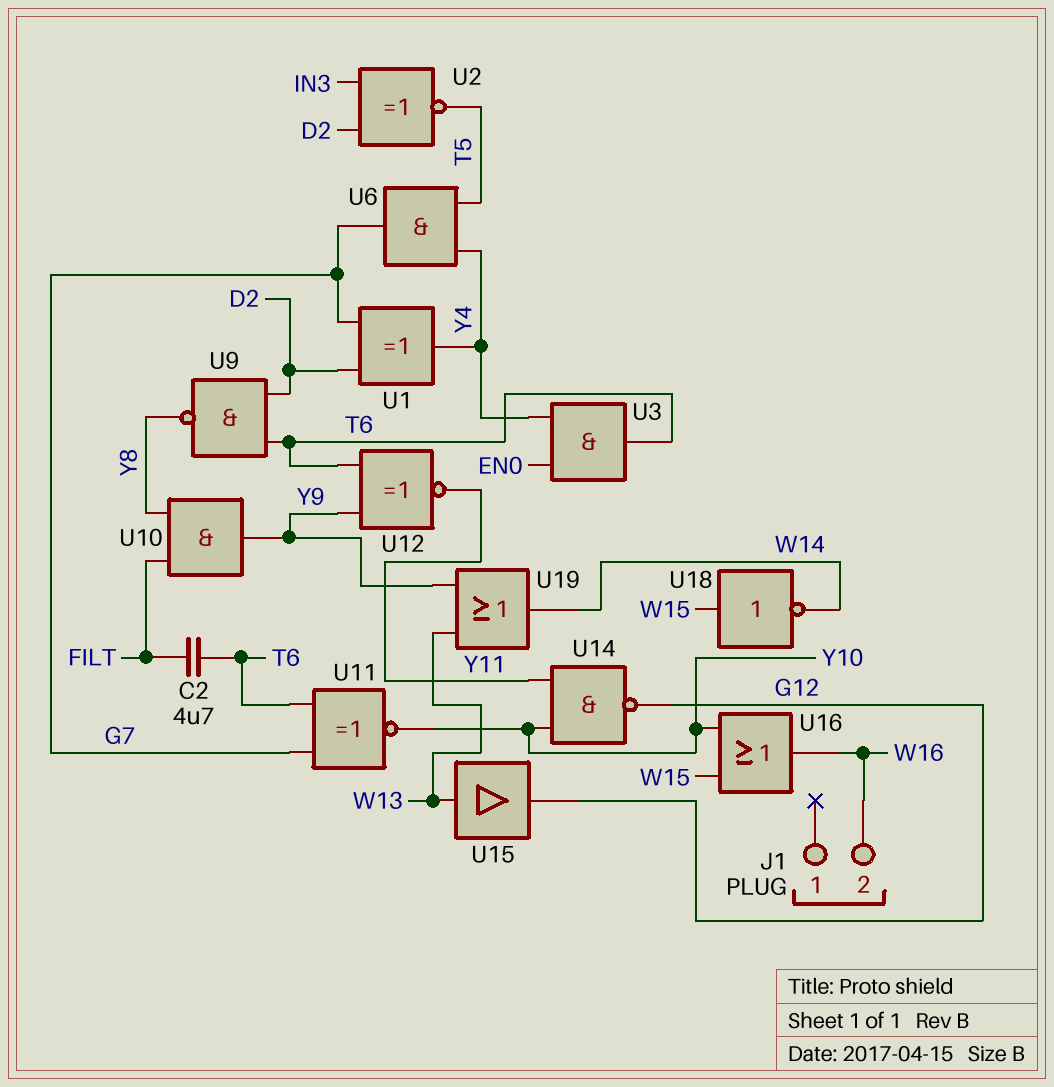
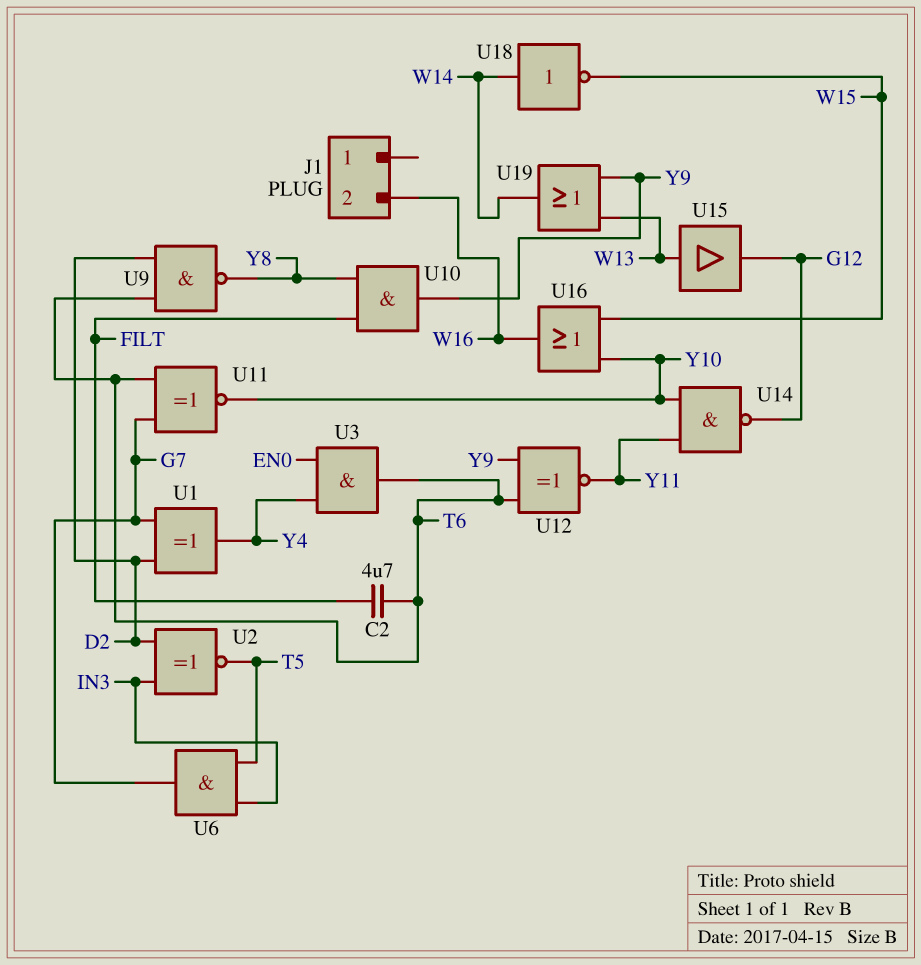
U6: AND (in T5, in Y4, out G7) -> AND (in IN3, in T5, out G7)
U18: NOT (in W15, out W14) -> NOT (in W14, out W15)

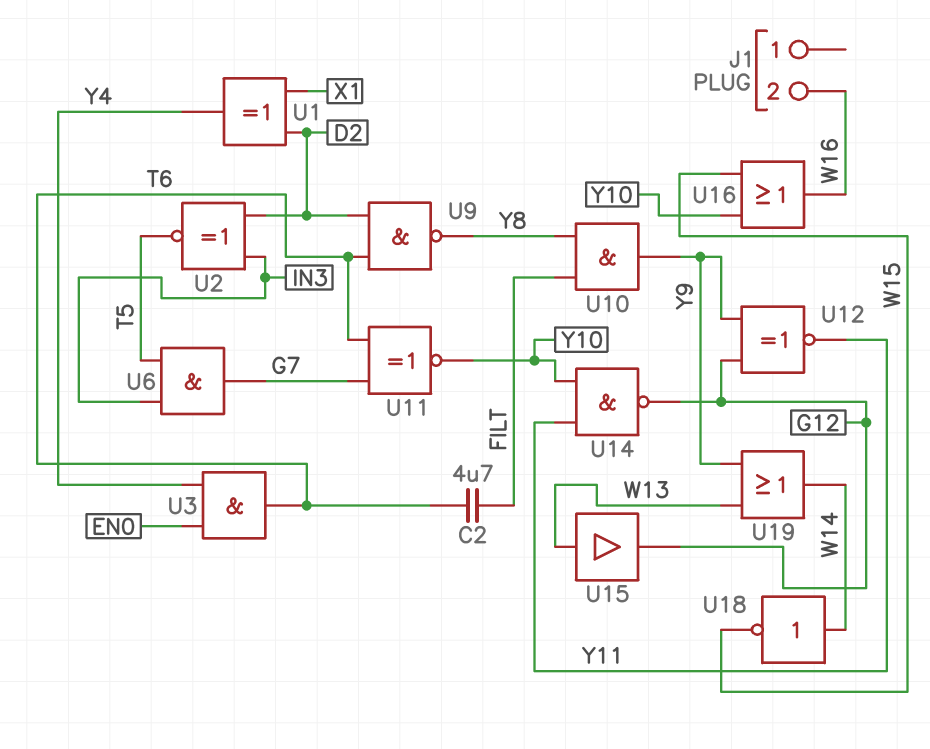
U1: XOR (in D2, in G7, out Y4) -> XOR (in D2, in X1, out Y4)
U12: XNOR (in T6, in Y9, out Y11) -> XNOR (in G12, in Y9, out Y11)

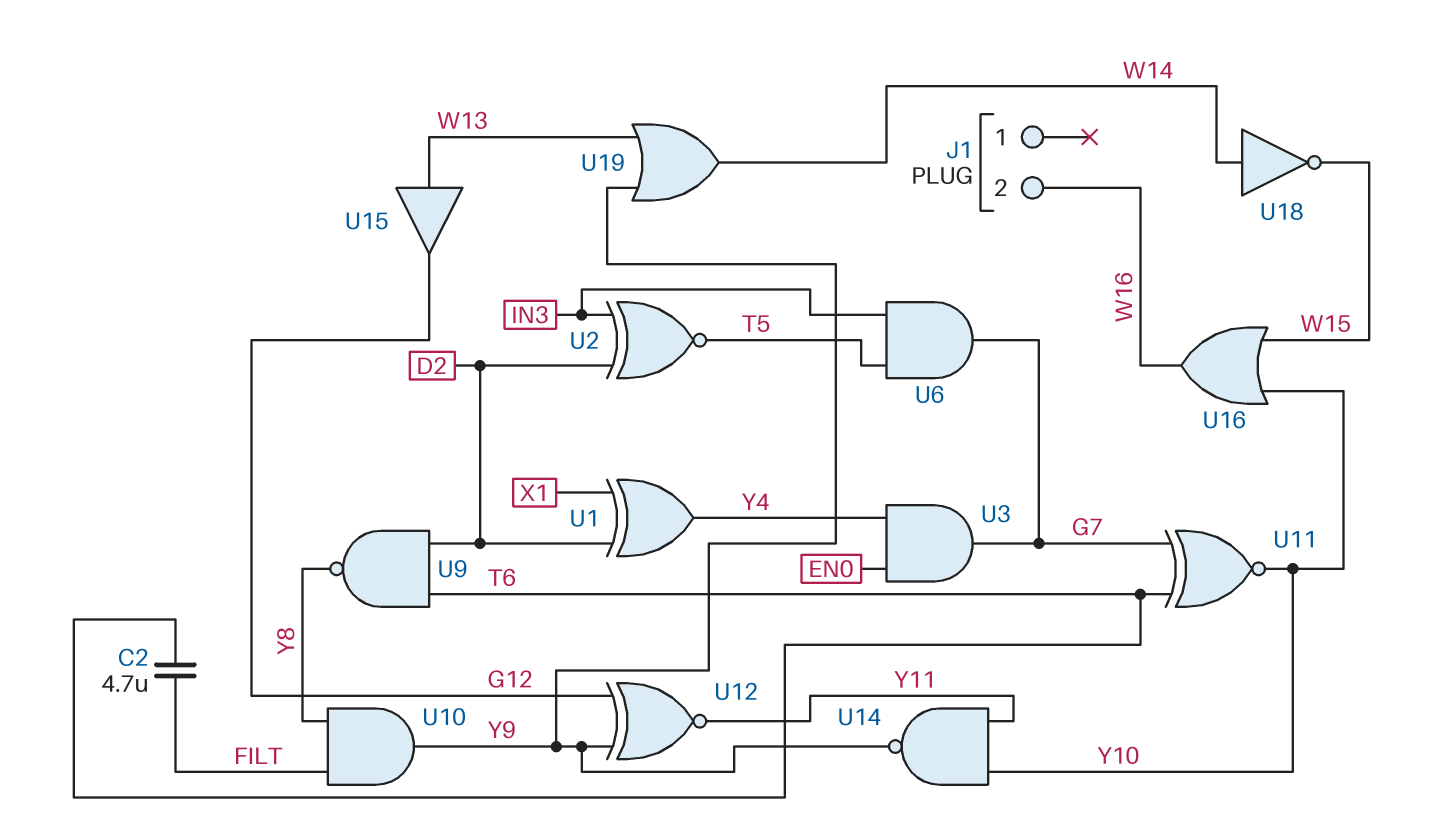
U3: AND (in EN0, in Y4, out T6) -> AND (in EN0, in Y4, out G7)
U14: NAND (in Y10, in Y11, out G12) -> NAND (in Y10, in Y11, out Y9)

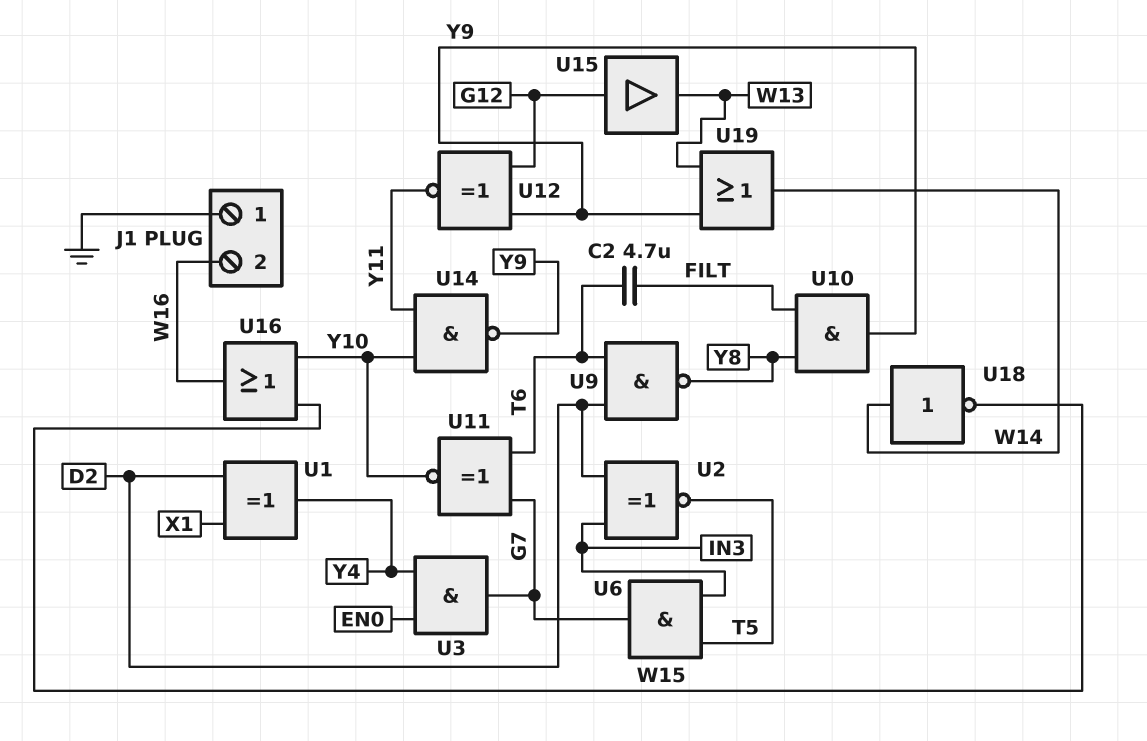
J1 pin 1: none -> GND
U15: buffer (in W13, out G12) -> buffer (in G12, out W13)

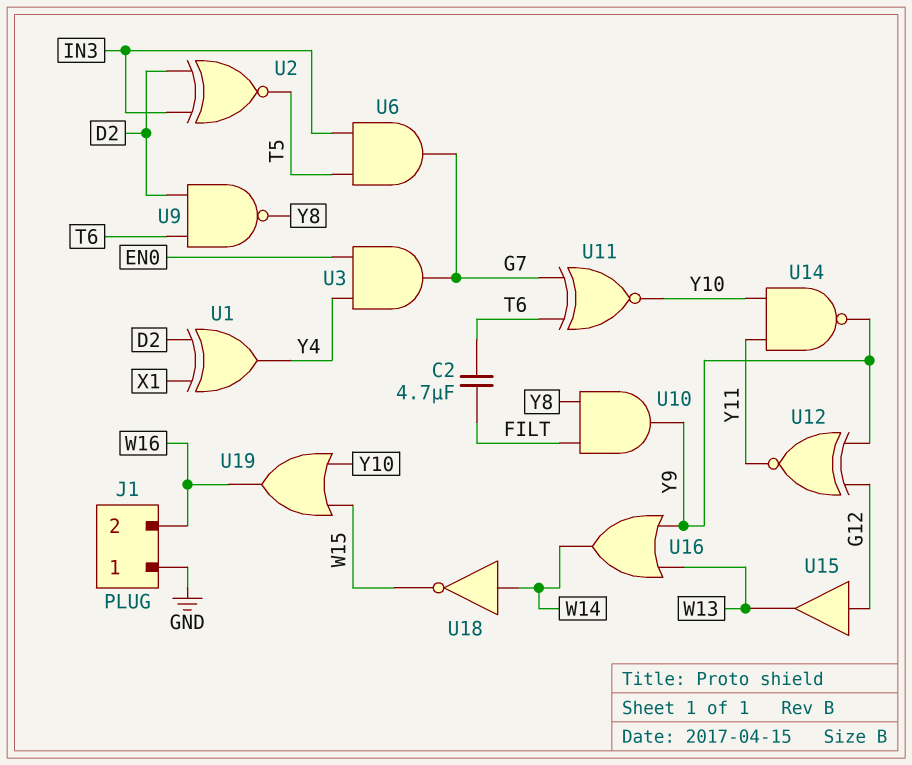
U16: OR (in W15, in Y10, out W16) -> OR (in W13, in Y9, out W14)
U19: OR (in W13, in Y9, out W14) -> OR (in W15, in Y10, out W16)

